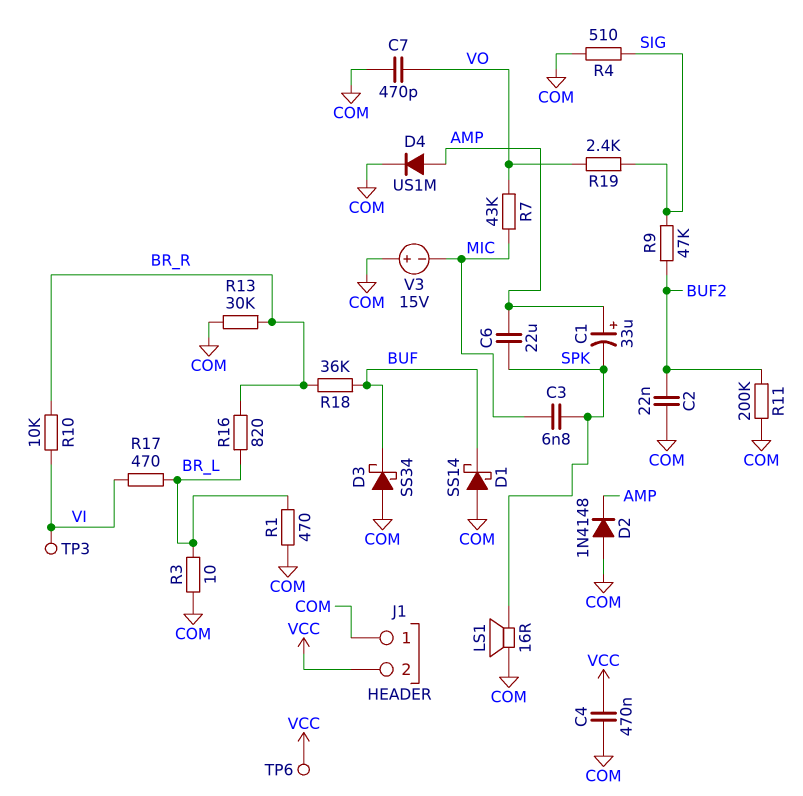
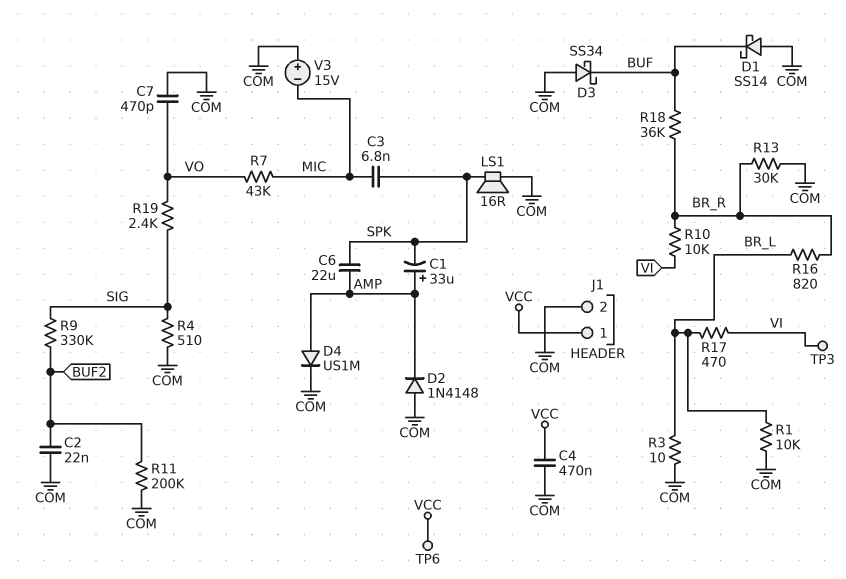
J1 pin 1: COM -> VCC
J1 pin 2: VCC -> COM
R1: 470 (BR_L, COM) -> 10k (BR_L, COM)
R9: 47k (BUF2, SIG) -> 330k (BUF2, SIG)

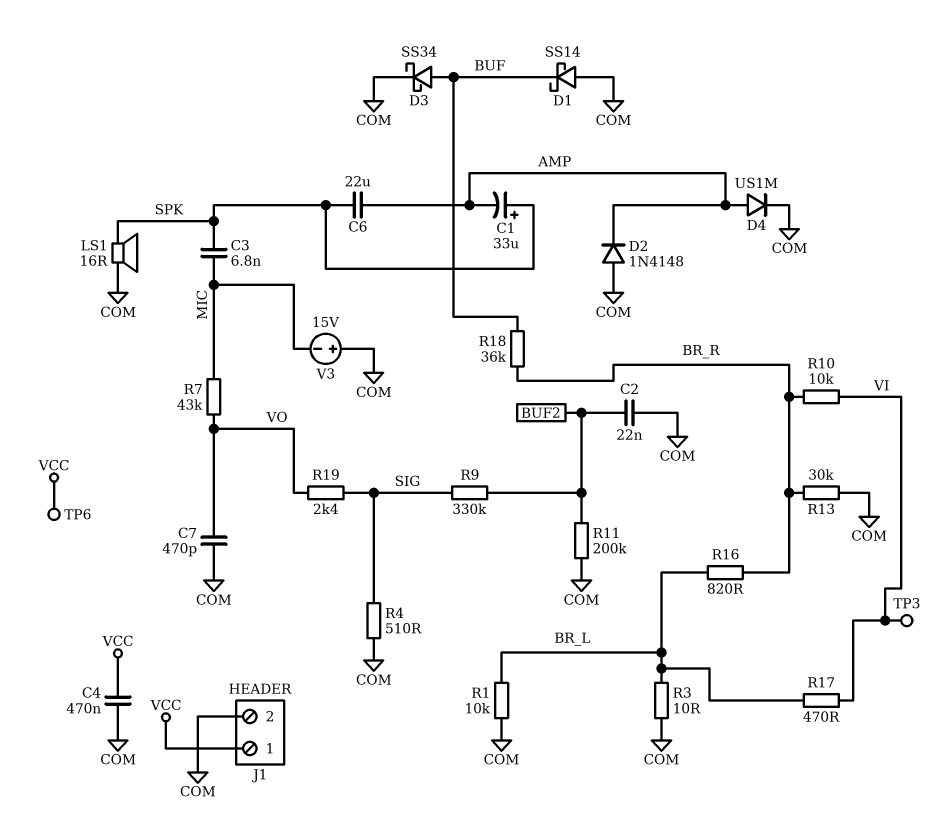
C1: 33uF (plus AMP, minus SPK) -> 33uF (plus SPK, minus AMP)
D3: schottky SS34 (A COM, K BUF) -> schottky SS34 (A BUF, K COM)

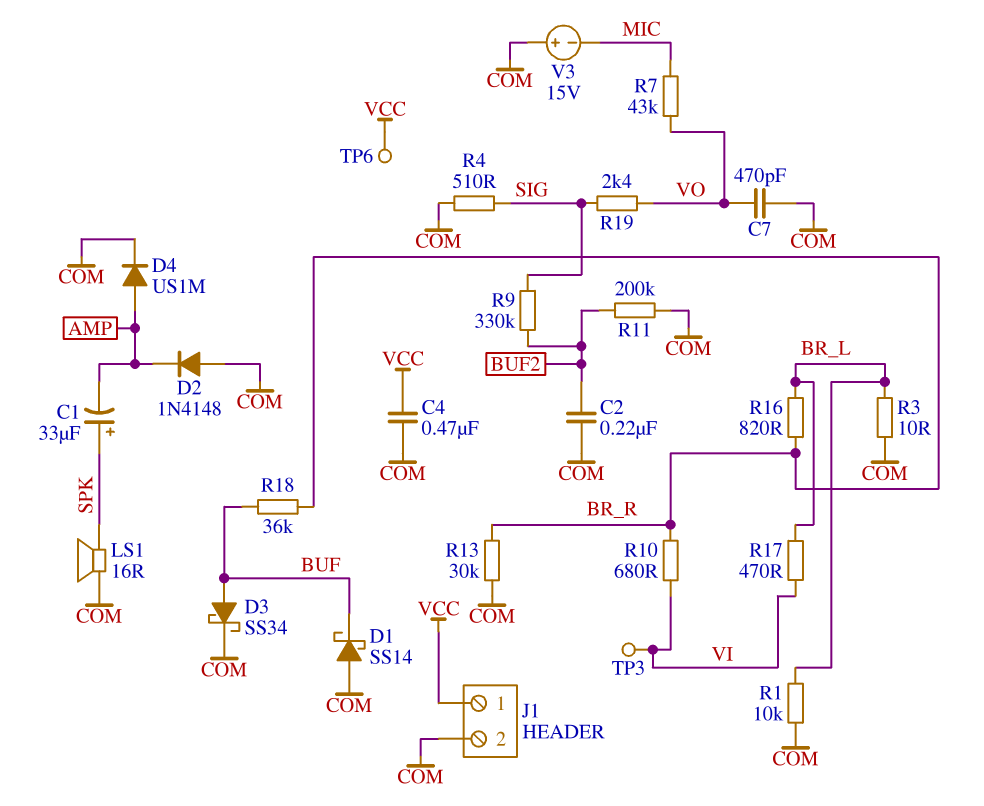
C2: 22nF (BUF2, COM) -> 220nF (BUF2, COM)
C3: 6.8nF (MIC, SPK) -> none
C6: 22uF (AMP, SPK) -> none
R10: 10k (BR_R, VI) -> 680 (BR_R, VI)

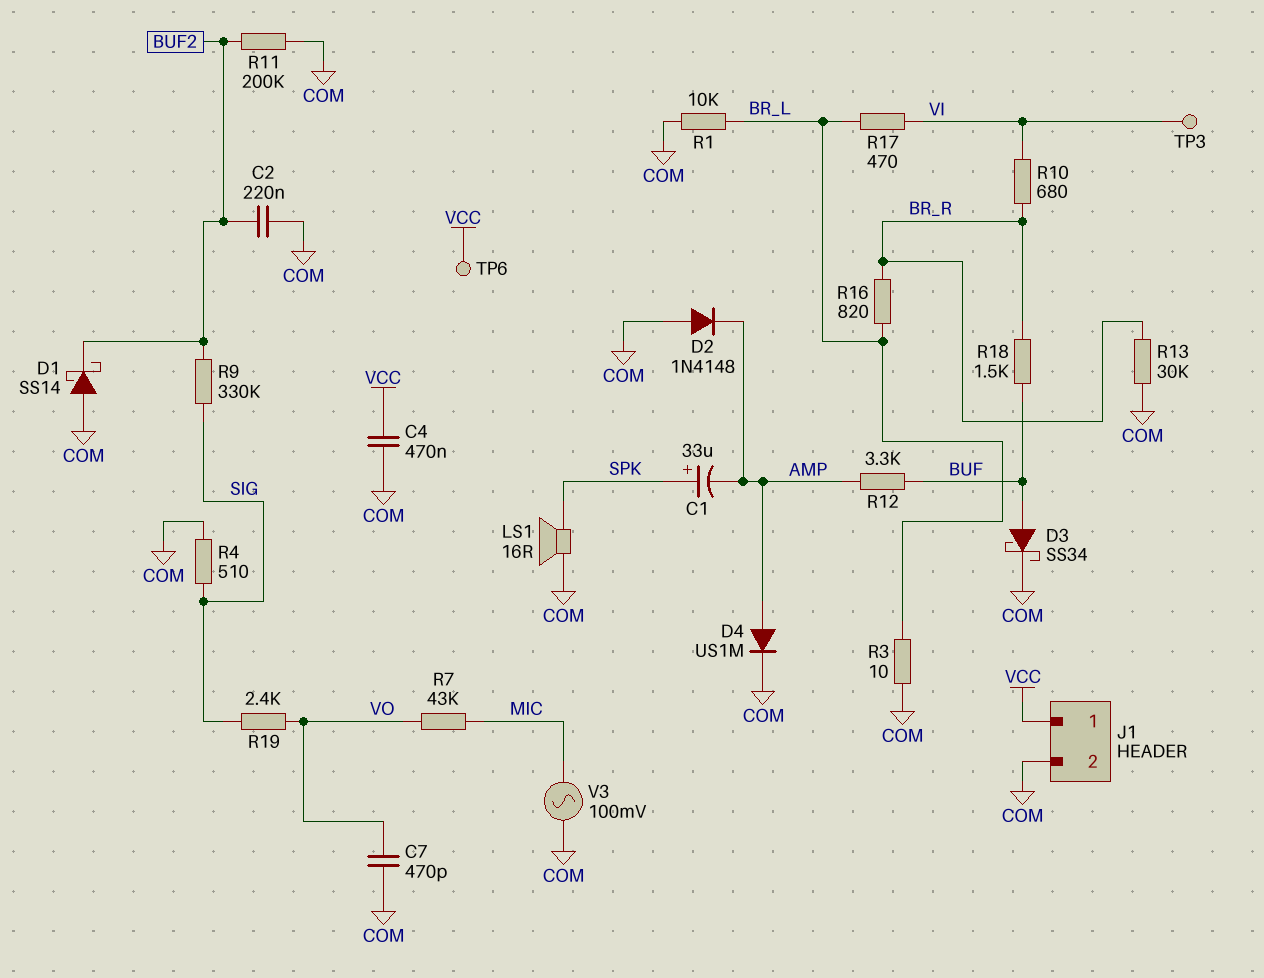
D1: schottky SS14 (A COM, K BUF) -> schottky SS14 (A COM, K BUF2)
R12: none -> 3.3k (AMP, BUF)
R18: 36k (BR_R, BUF) -> 1.5k (BR_R, BUF)
V3: 15V (plus COM, minus MIC) -> AC 100mV (COM, MIC)

